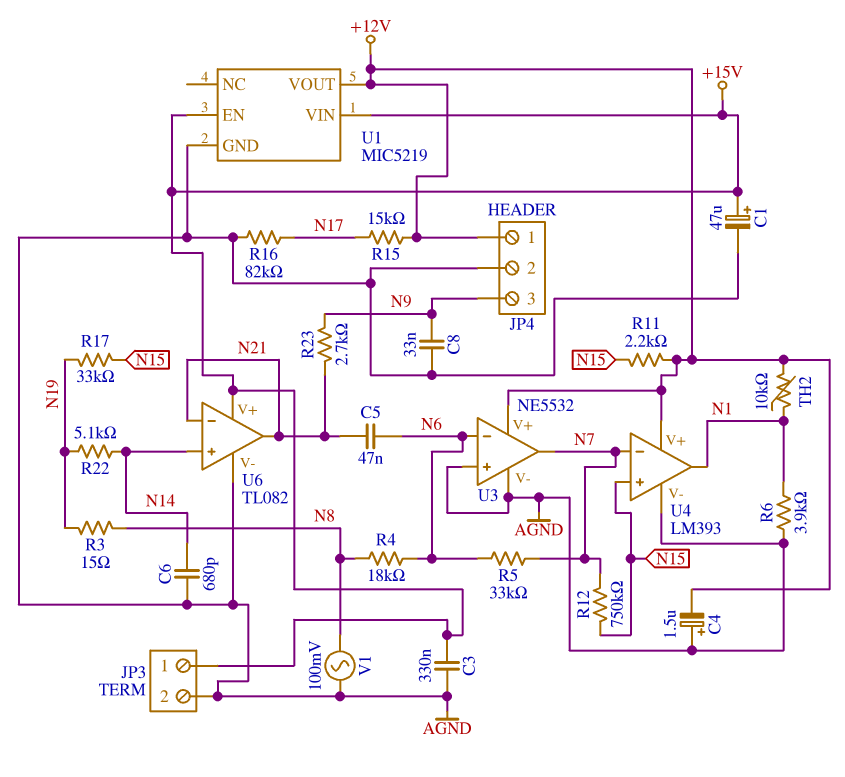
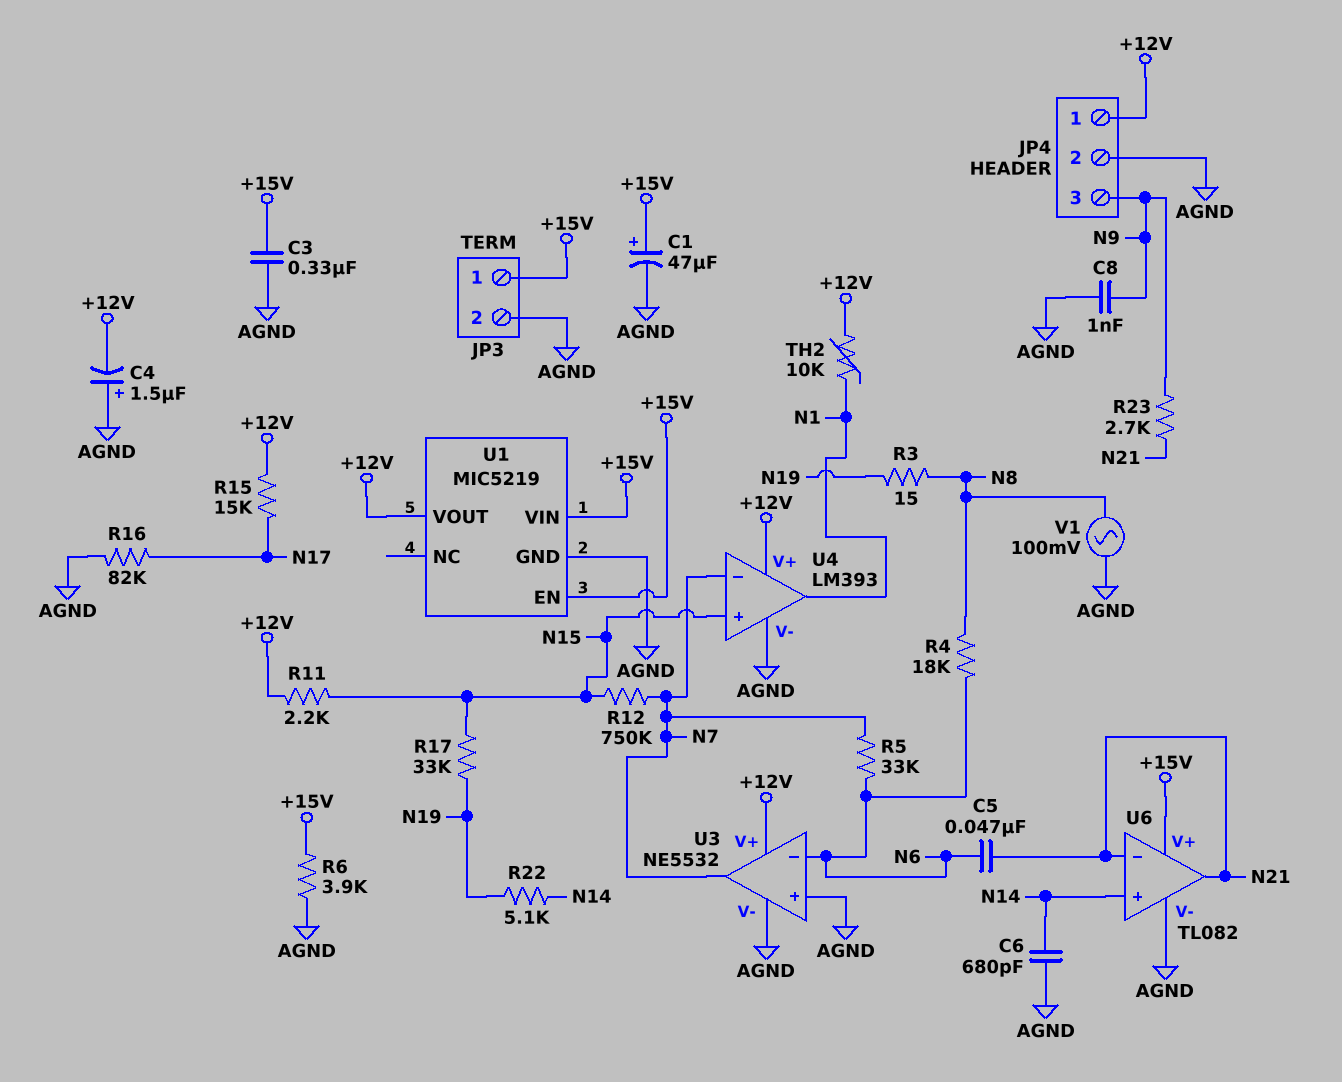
C8: 33nF (AGND, N9) -> 1nF (AGND, N9)
R6: 3.9k (AGND, N1) -> 3.9k (+15V, AGND)

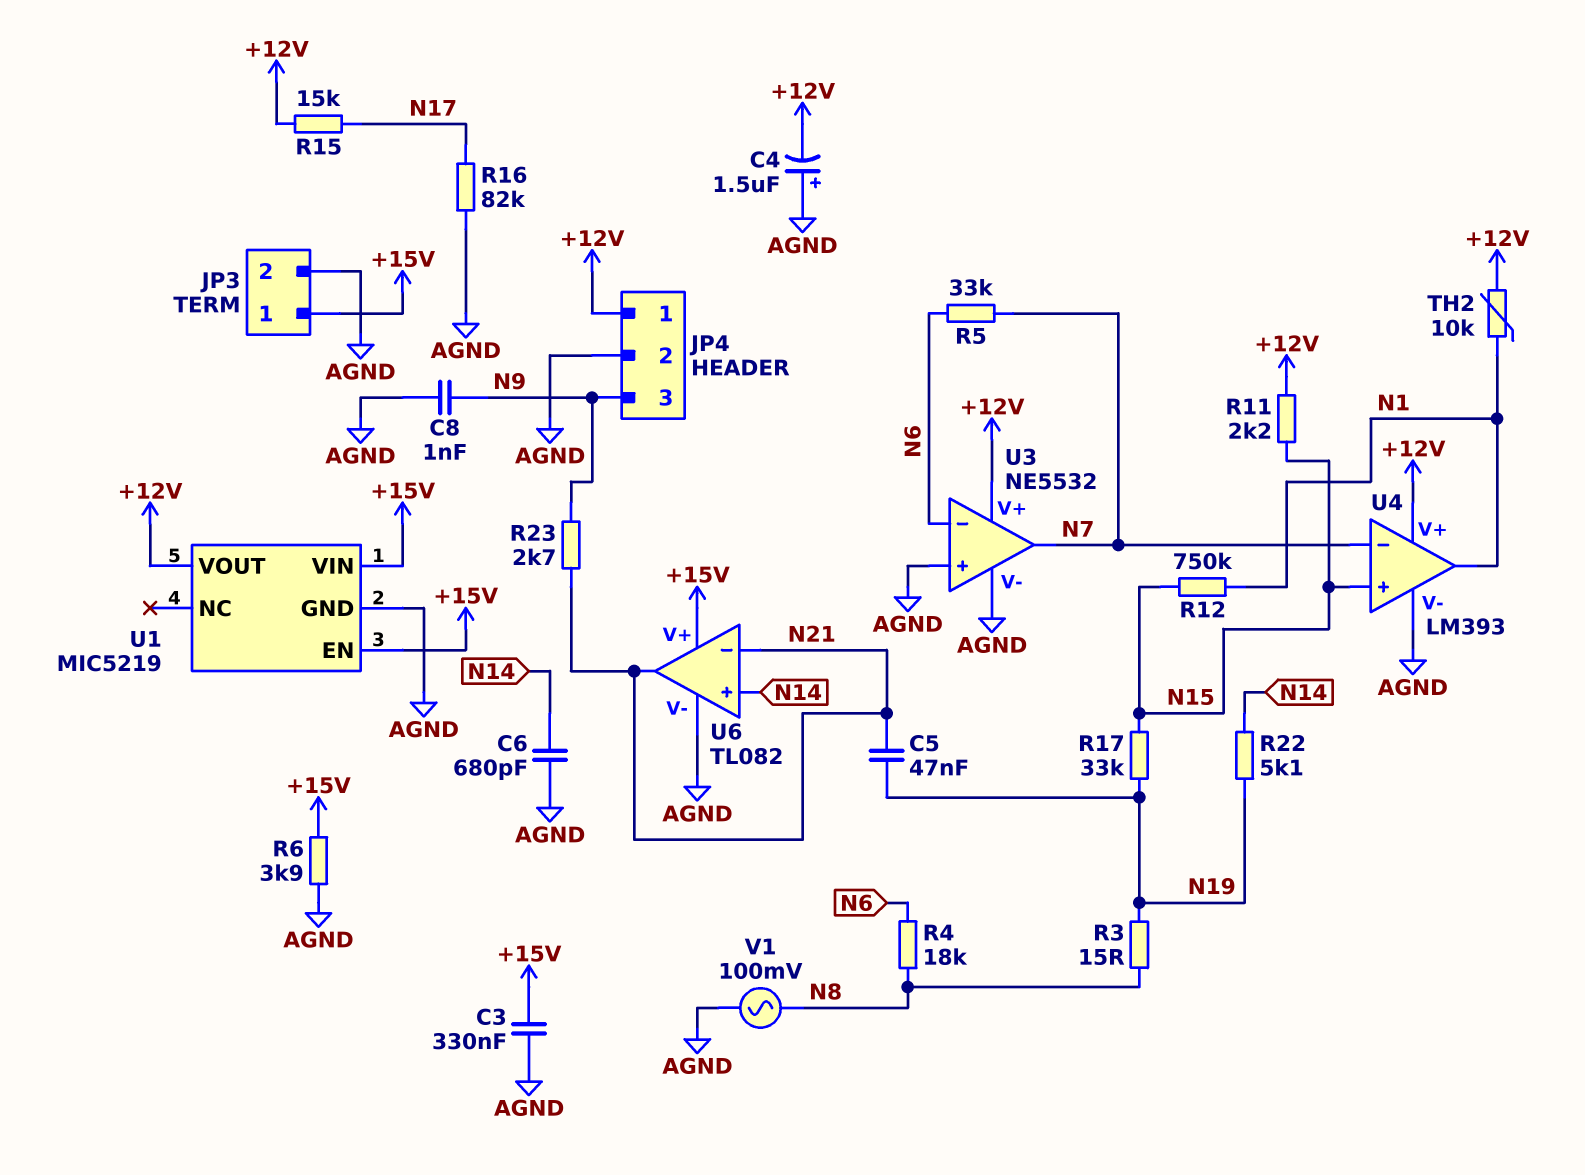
C1: 47uF (plus +15V, minus AGND) -> none
C5: 47nF (N6, N21) -> 47nF (N19, N21)
R12: 750k (N7, N15) -> 750k (N1, N15)

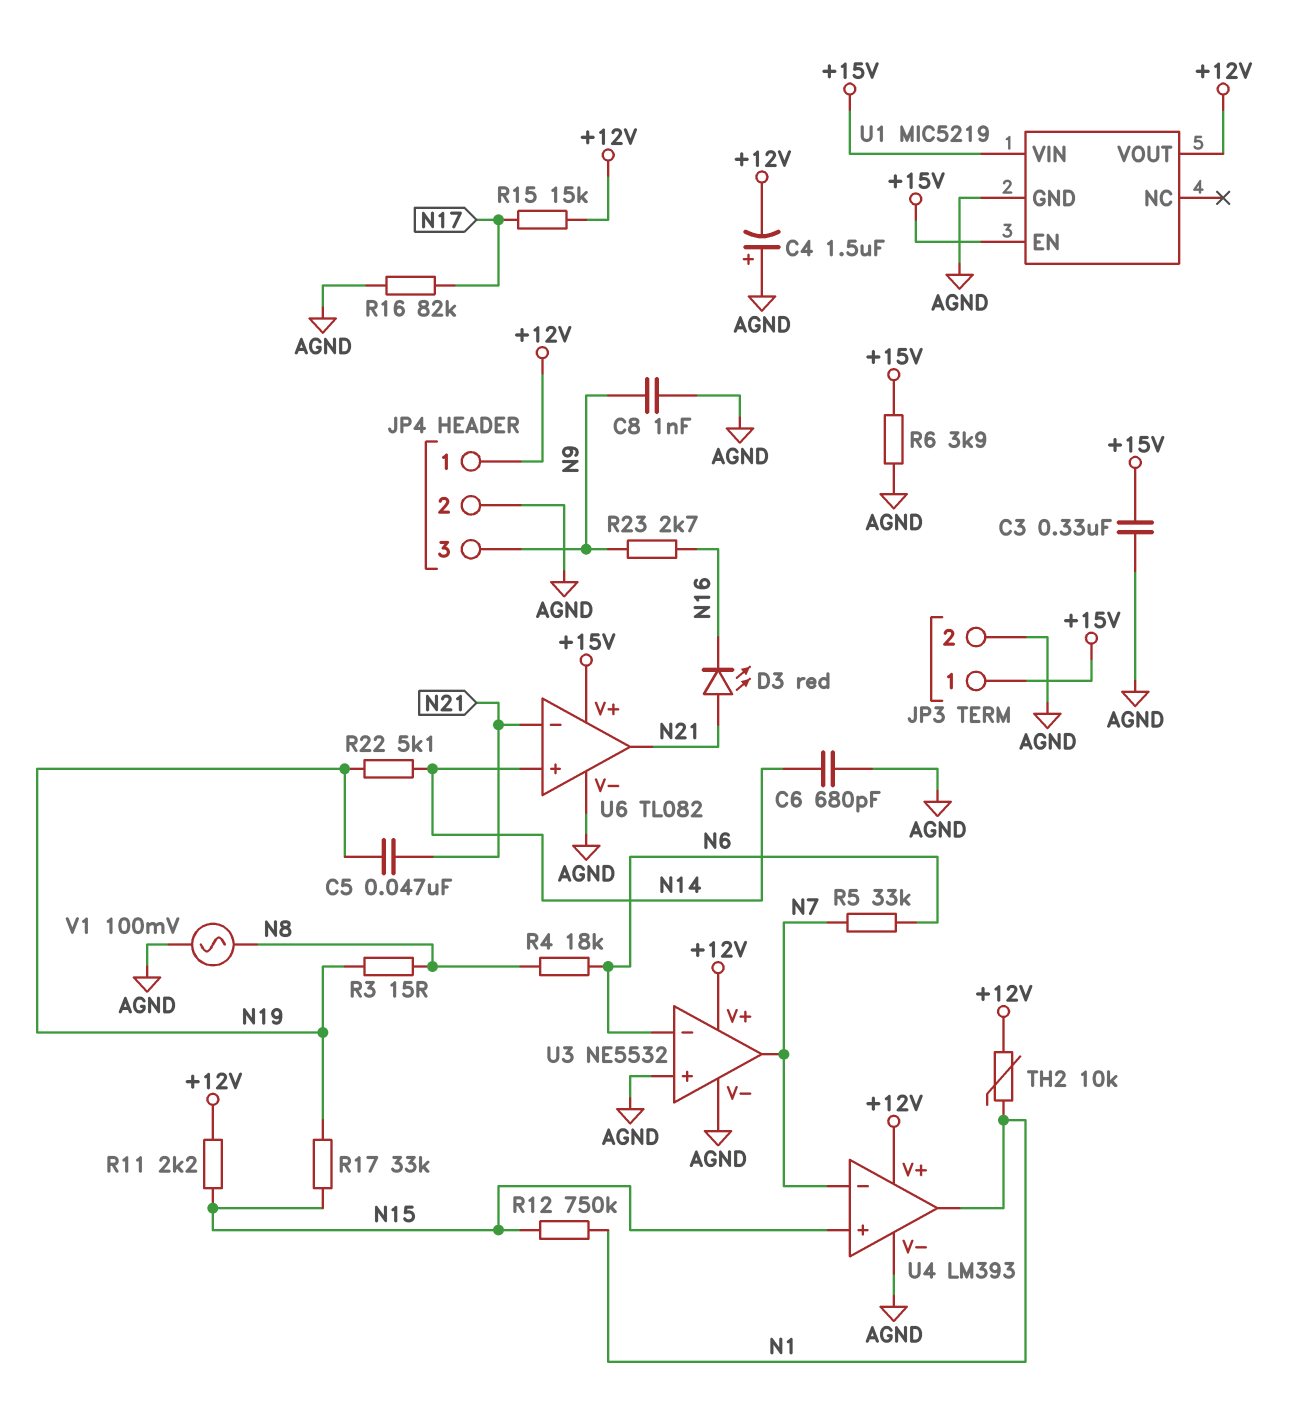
D3: none -> LED red (A N21, K N16)
R23: 2.7k (N9, N21) -> 2.7k (N9, N16)

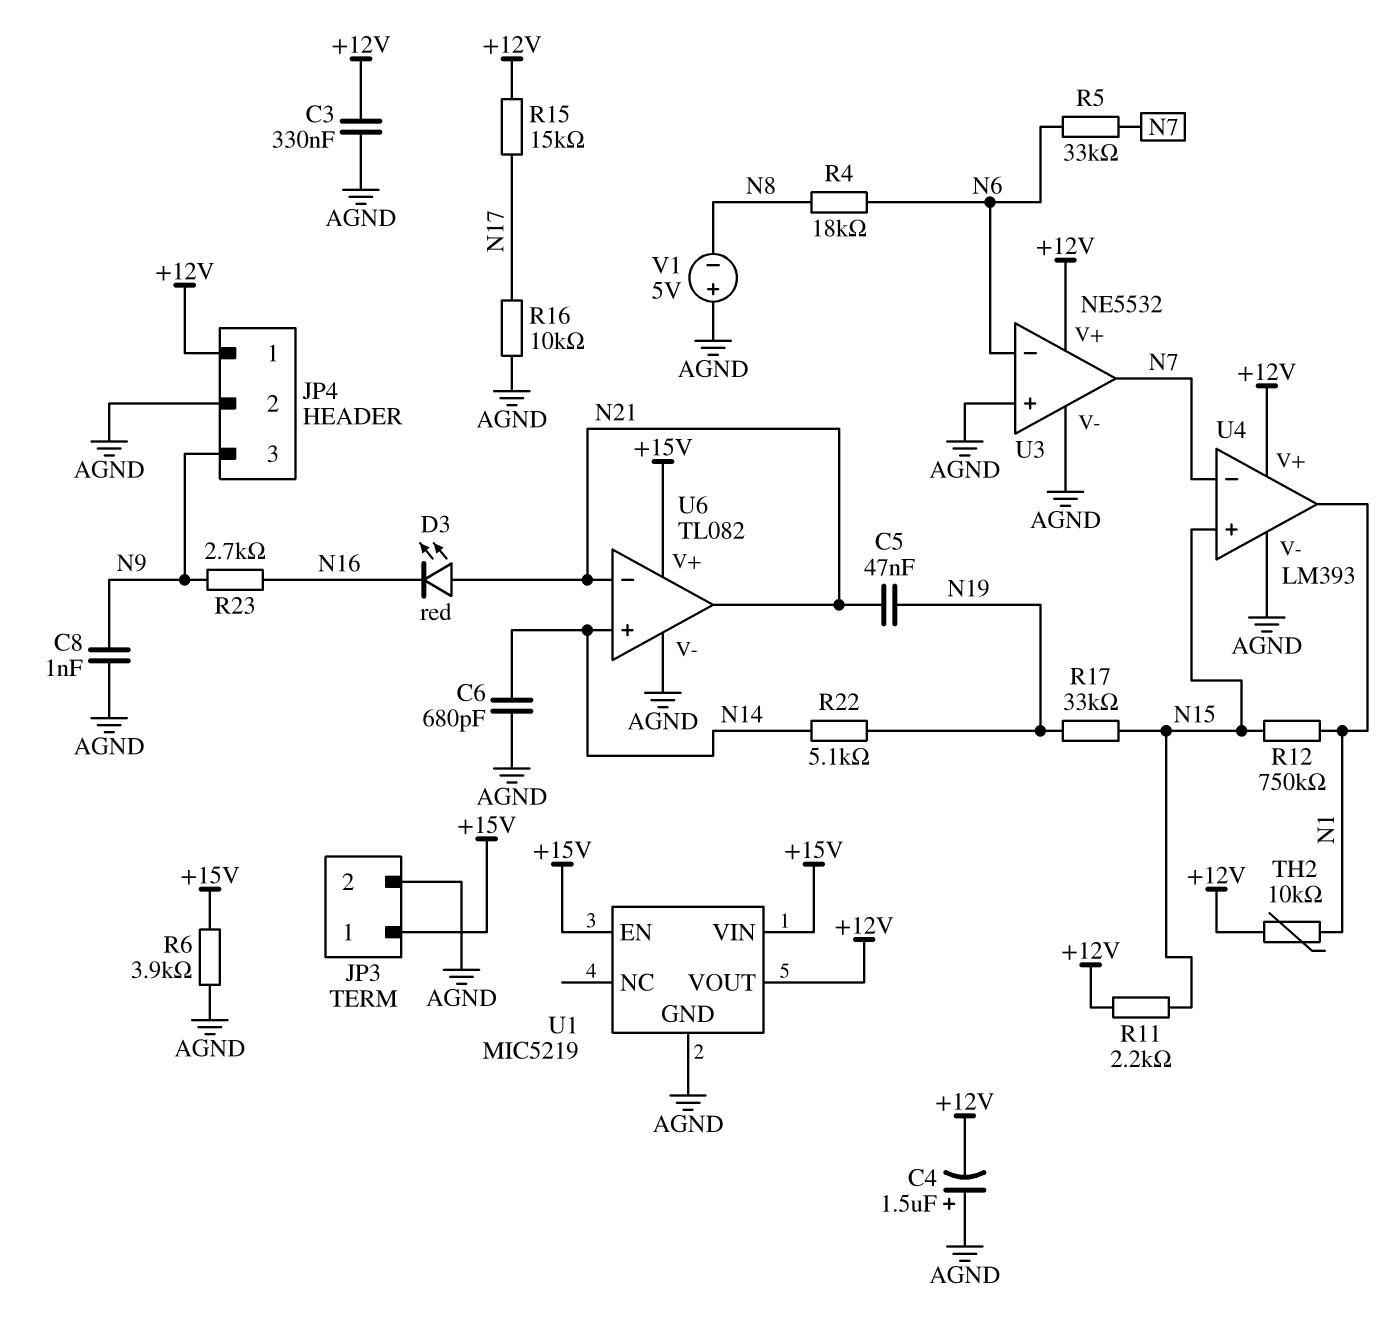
C3: 330nF (+15V, AGND) -> 330nF (+12V, AGND)
R3: 15 (N8, N19) -> none
R16: 82k (AGND, N17) -> 10k (AGND, N17)
V1: AC 100mV (AGND, N8) -> 5V (plus AGND, minus N8)

